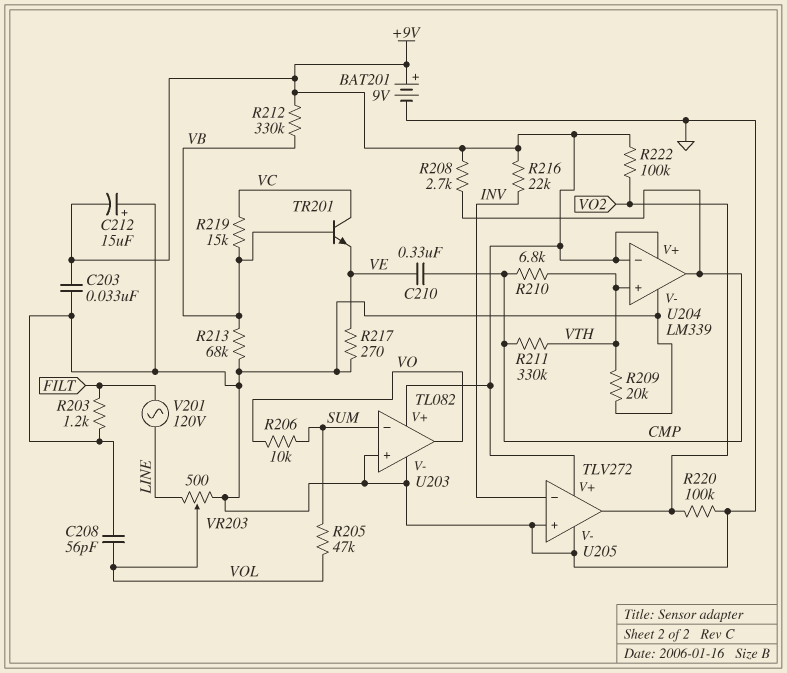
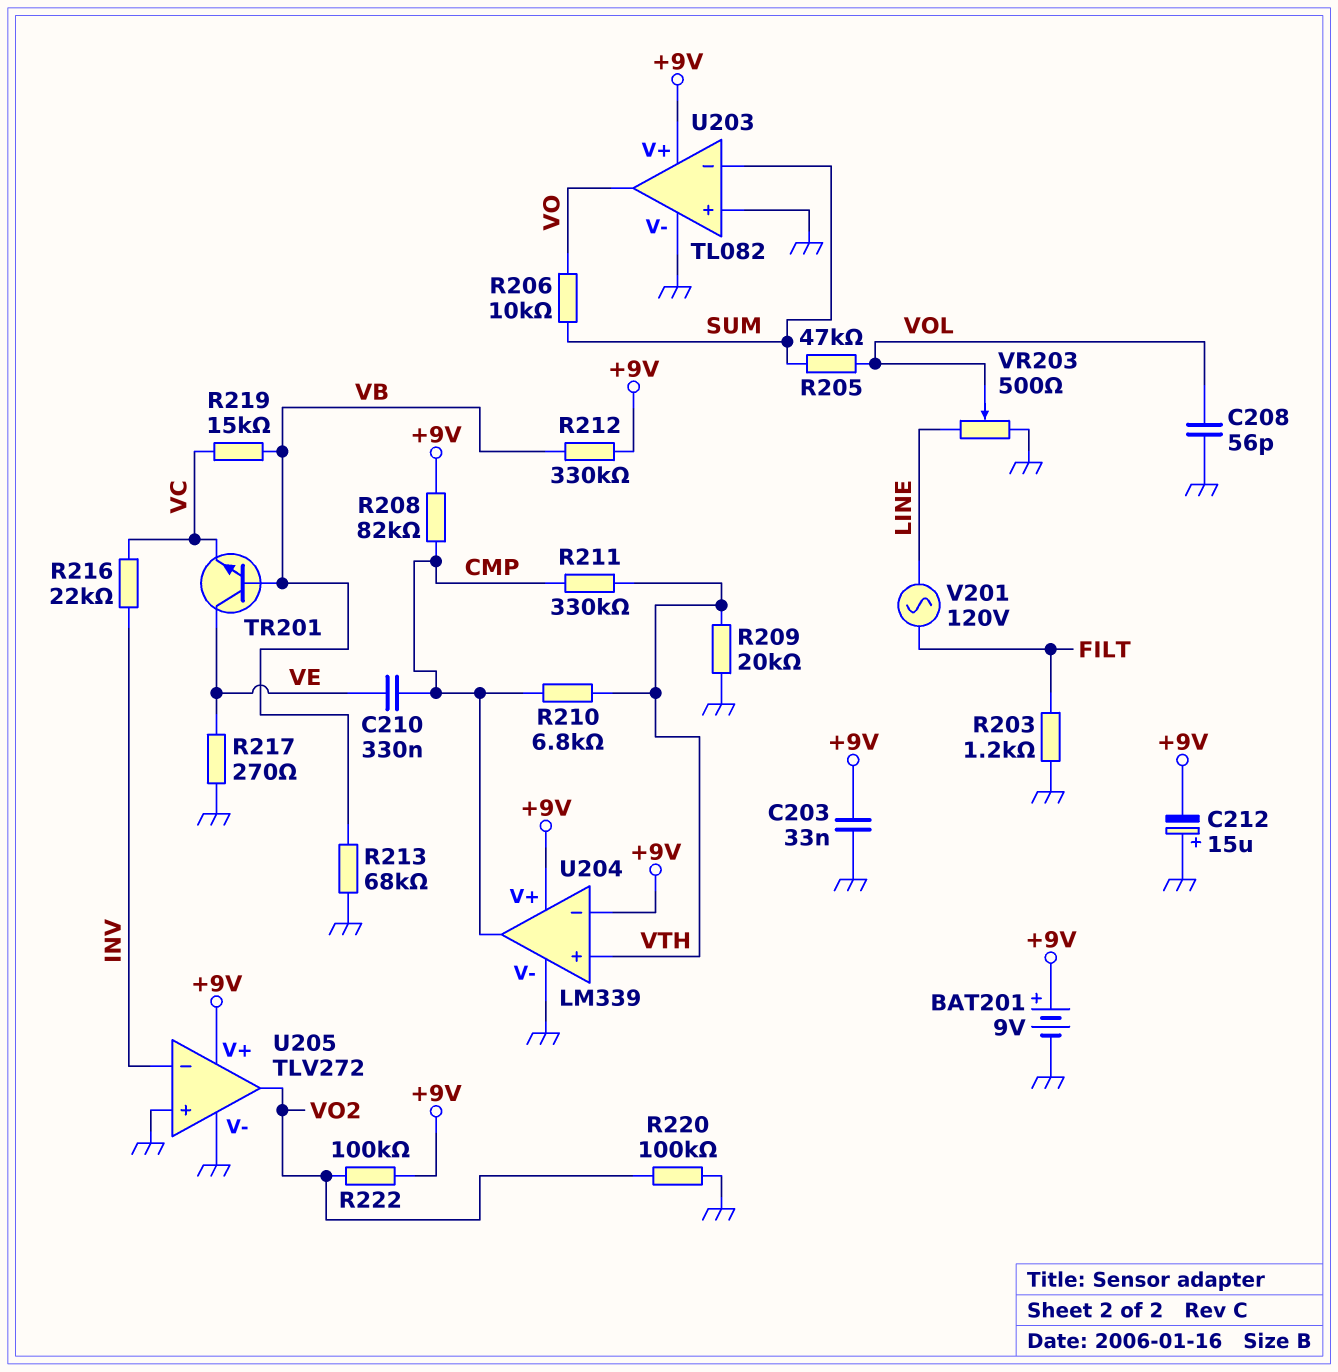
R208: 2.7k (+9V, CMP) -> 82k (+9V, CMP)
R216: 22k (+9V, INV) -> 22k (INV, VC)
TR201: NPN (B VB, C VC, E VE) -> NPN (B VB, C VE, E VC)

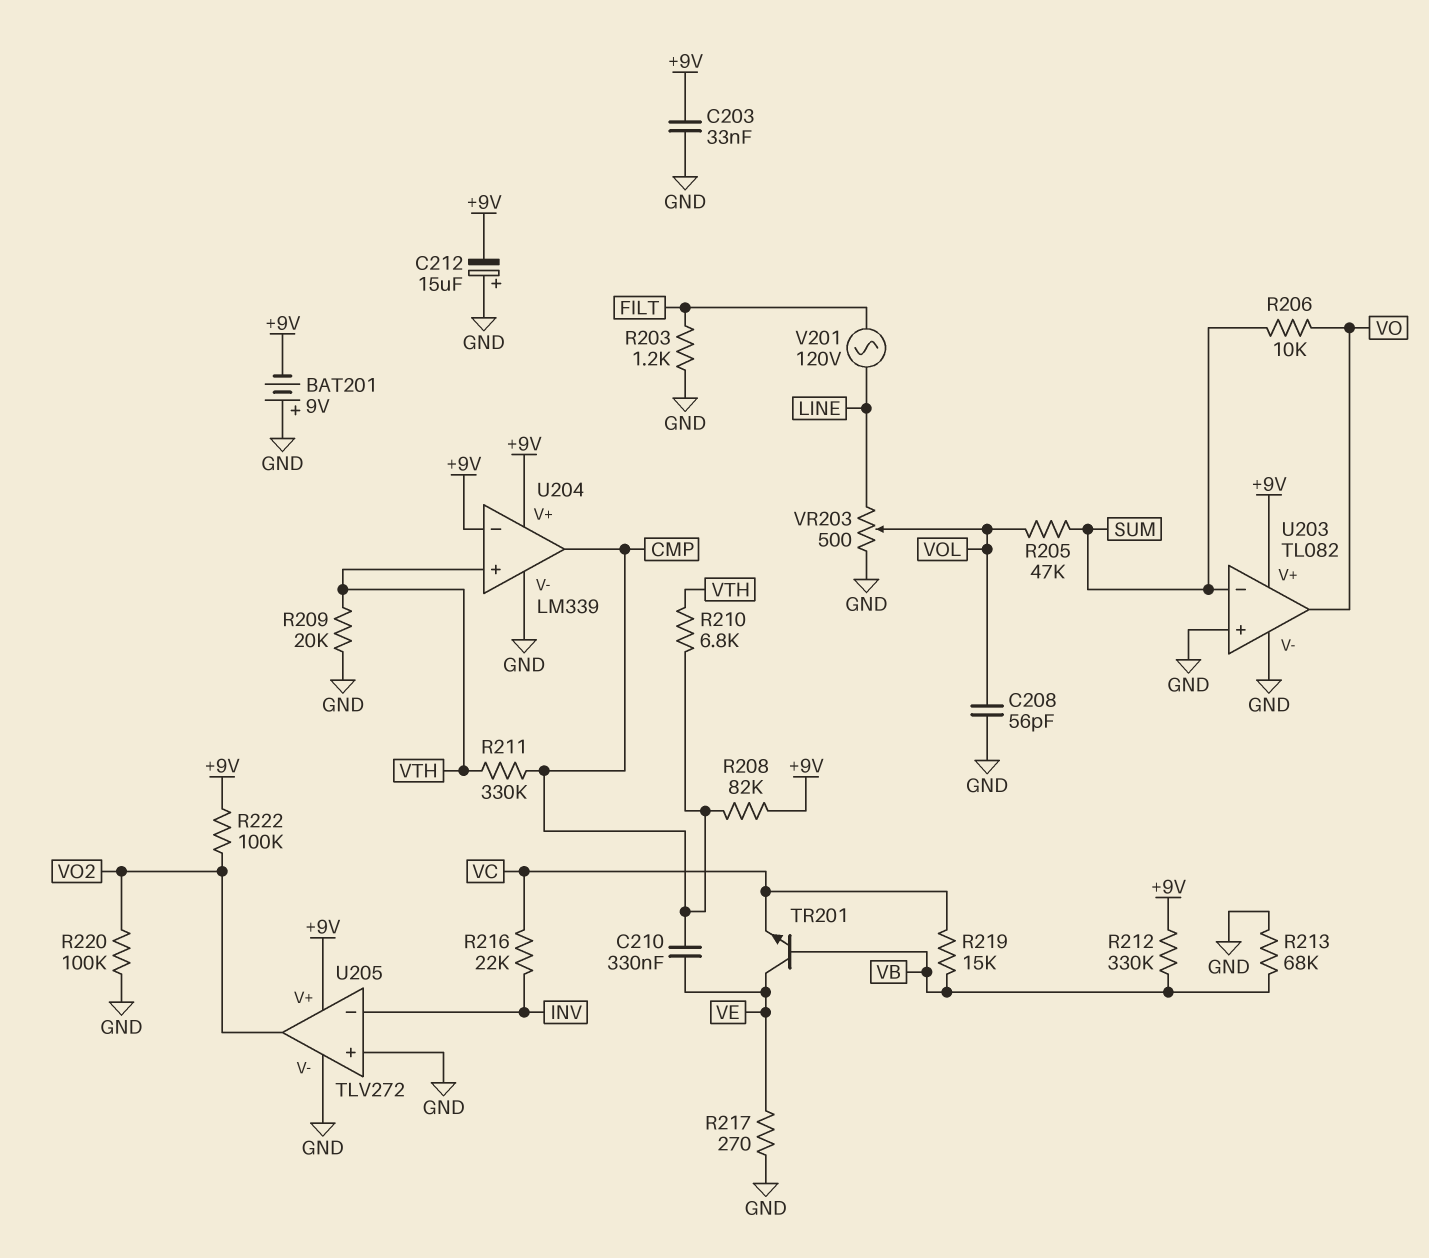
BAT201: 9V (plus +9V, minus GND) -> 9V (plus GND, minus +9V)

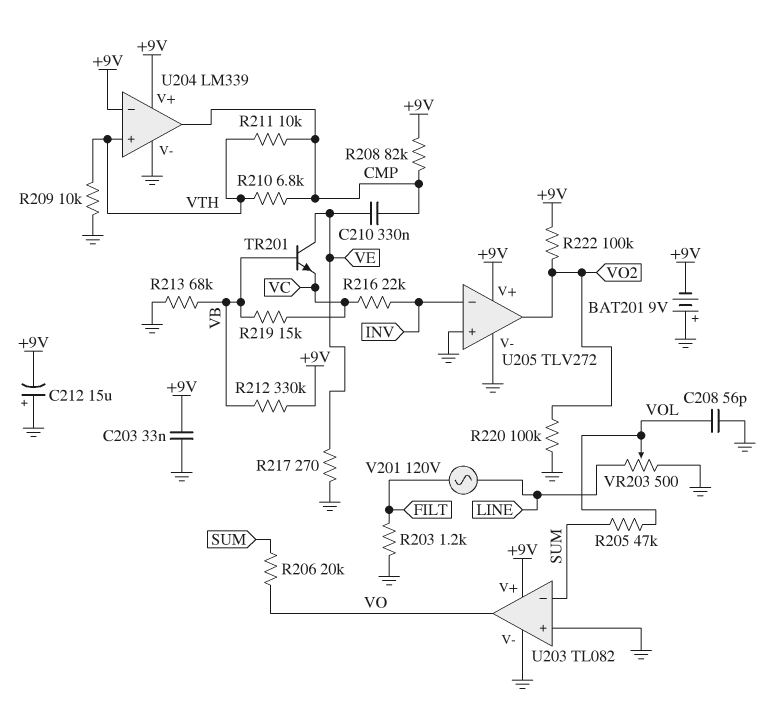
R206: 10k (SUM, VO) -> 20k (SUM, VO)
R209: 20k (GND, VTH) -> 10k (GND, VTH)
R211: 330k (CMP, VTH) -> 10k (CMP, VTH)

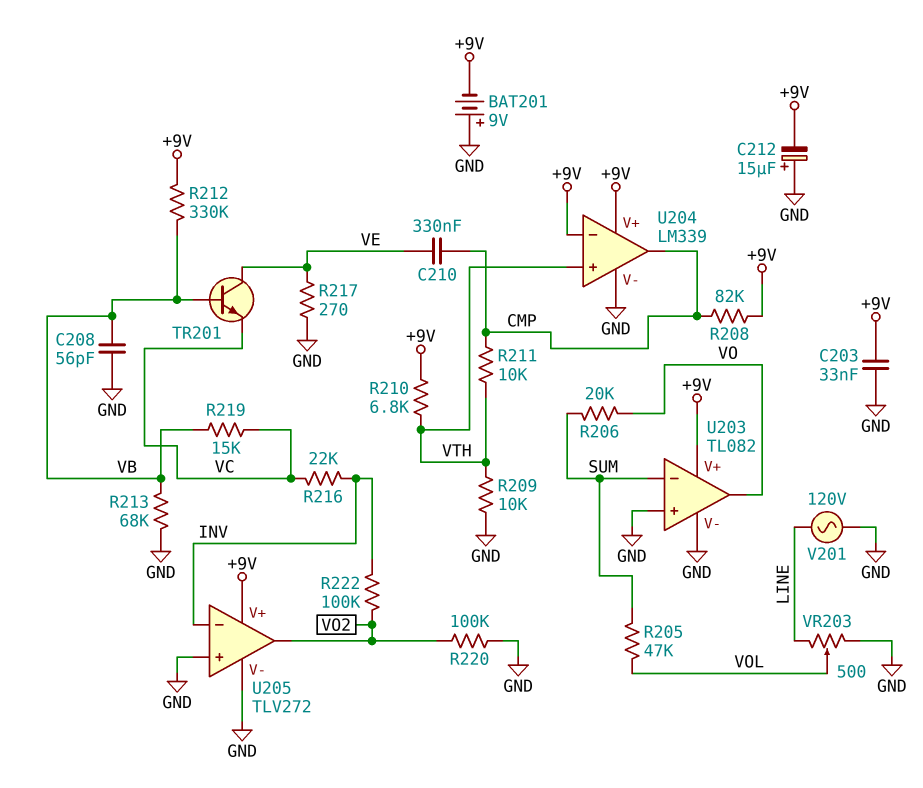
C208: 56pF (GND, VOL) -> 56pF (GND, VB)
R203: 1.2k (FILT, GND) -> none
R210: 6.8k (CMP, VTH) -> 6.8k (+9V, VTH)
R222: 100k (+9V, VO2) -> 100k (INV, VO2)
V201: AC 120V (FILT, LINE) -> AC 120V (GND, LINE)

